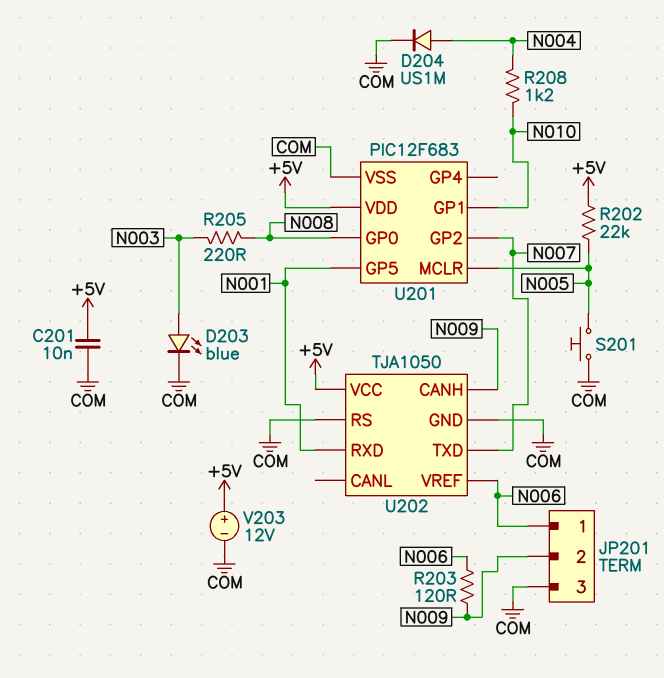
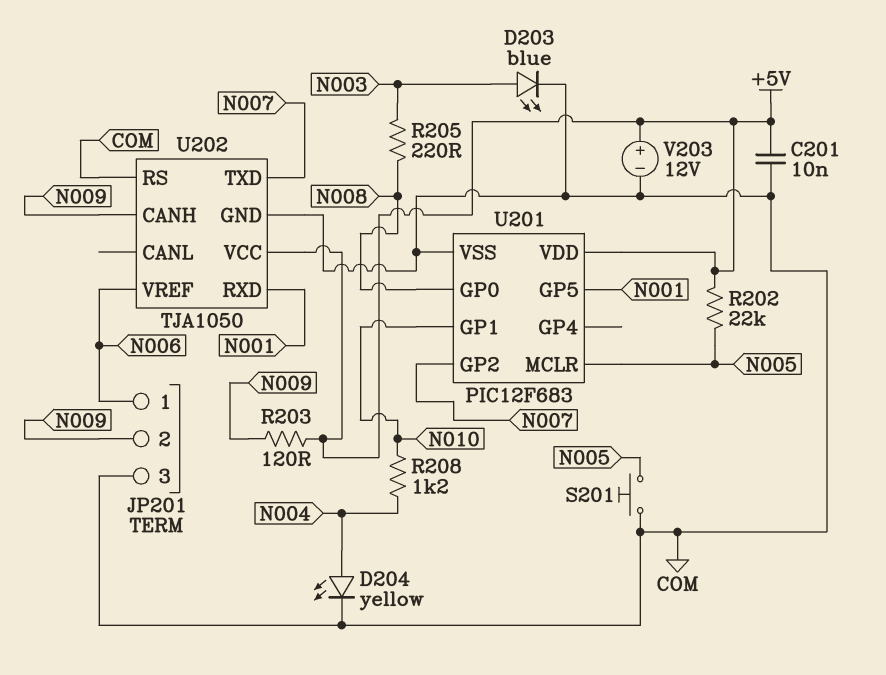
D204: diode US1M (A N004, K COM) -> LED yellow (A N004, K COM)
R203: 120 (N006, N009) -> 120 (+5V, N009)

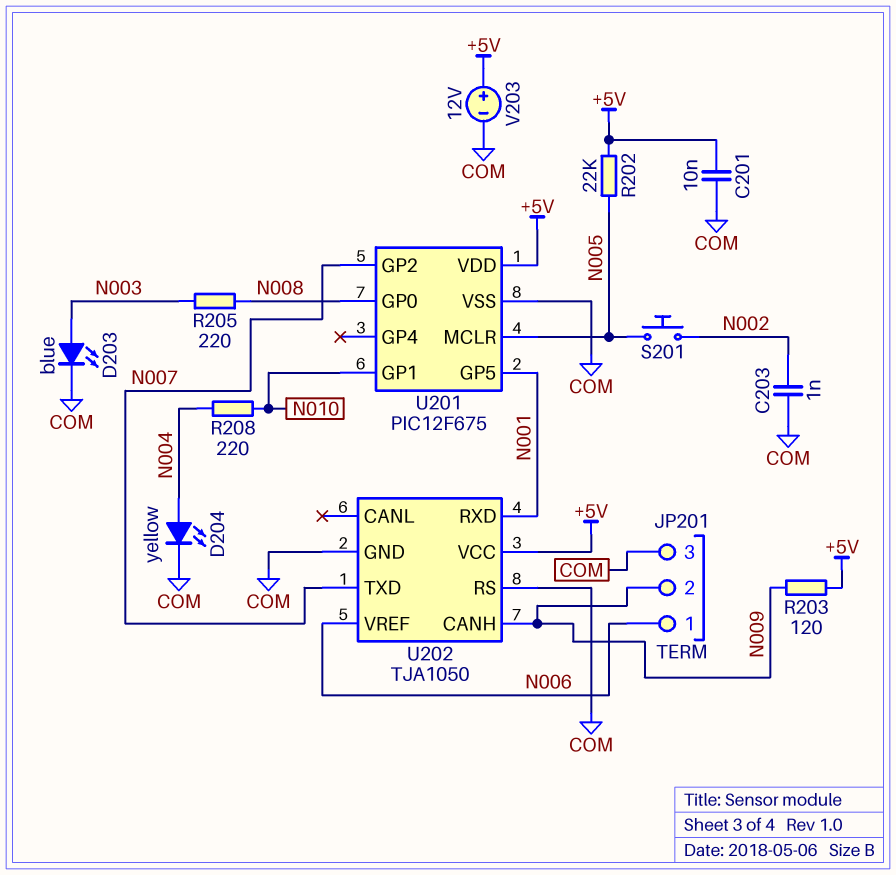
C203: none -> 1nF (COM, N002)
R208: 1.2k (N004, N010) -> 220 (N004, N010)
S201: button (COM, N005) -> button (N002, N005)
U201: PIC12F683 -> PIC12F675

